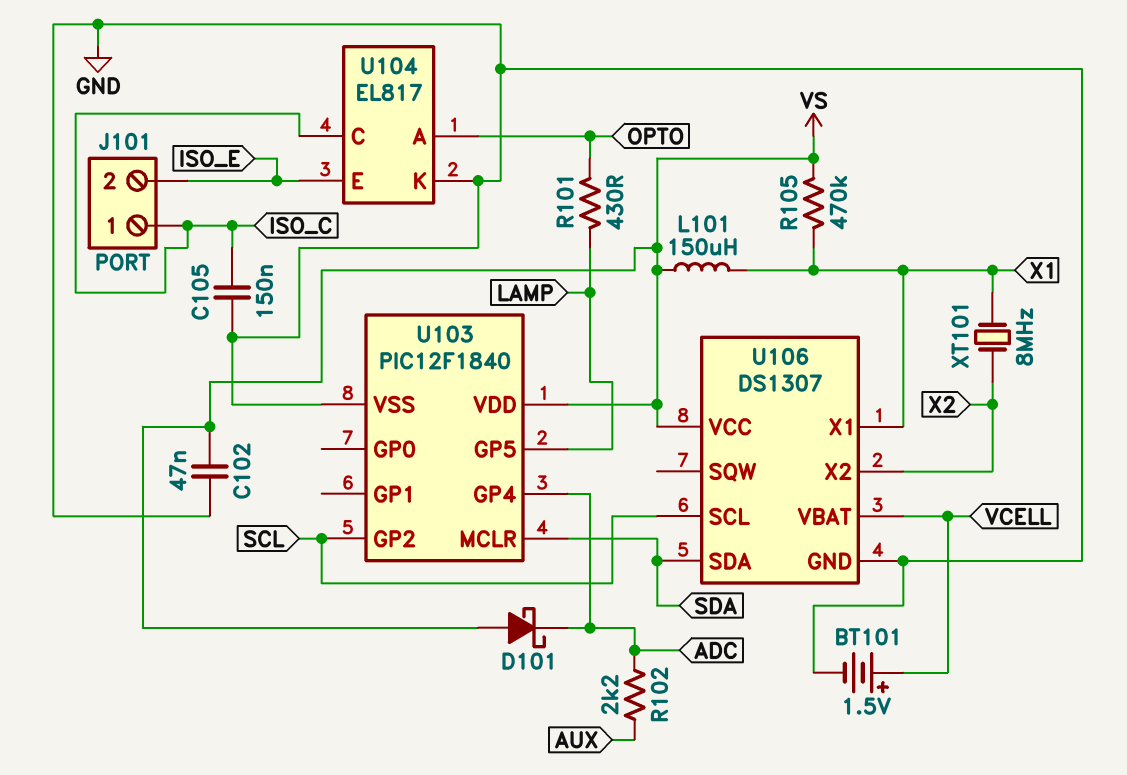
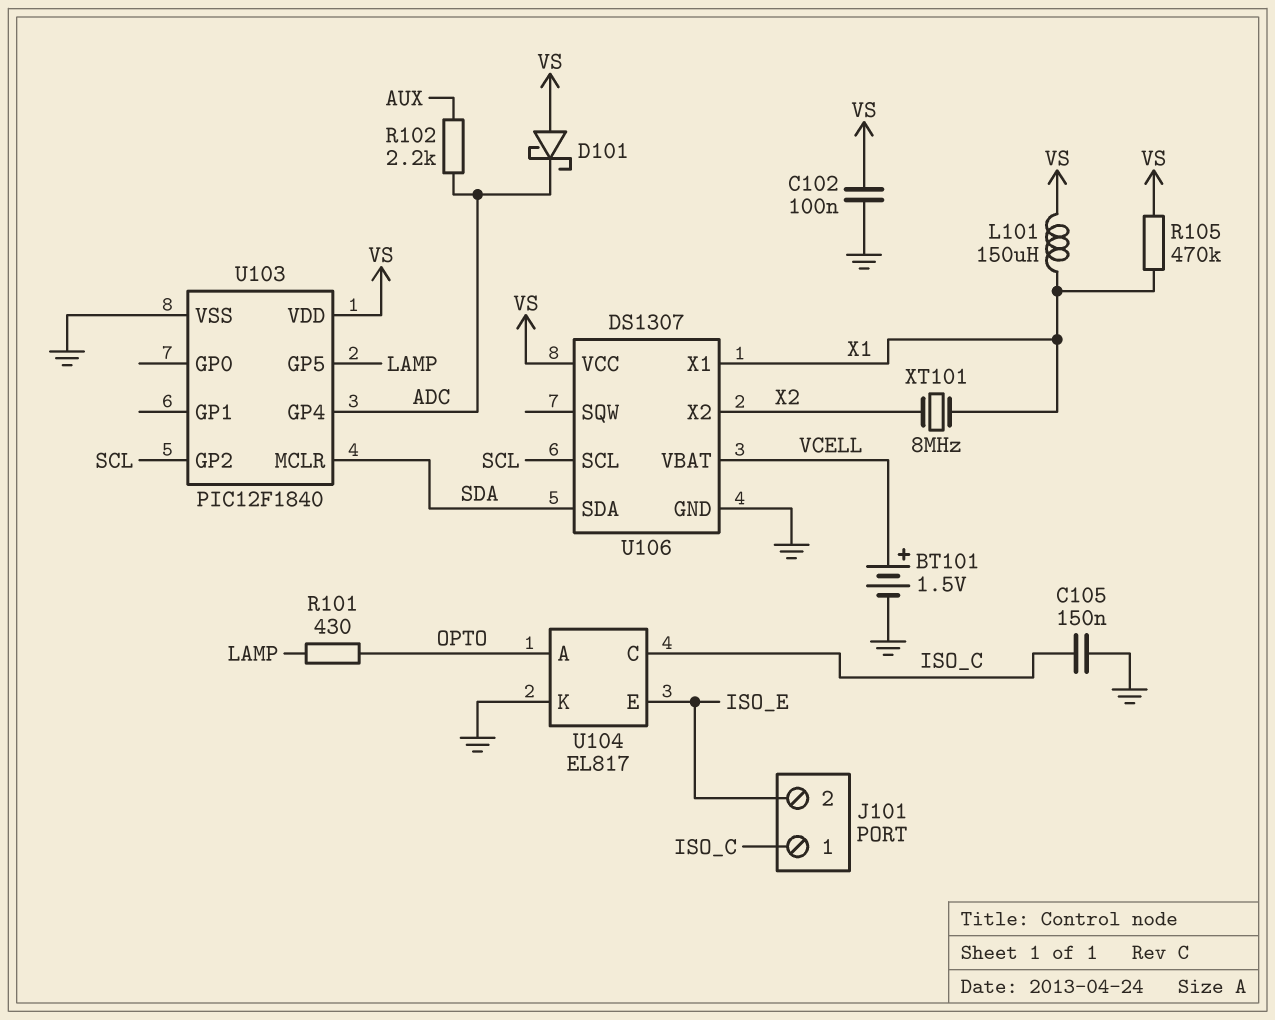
C102: 47nF (GND, VS) -> 100nF (GND, VS)

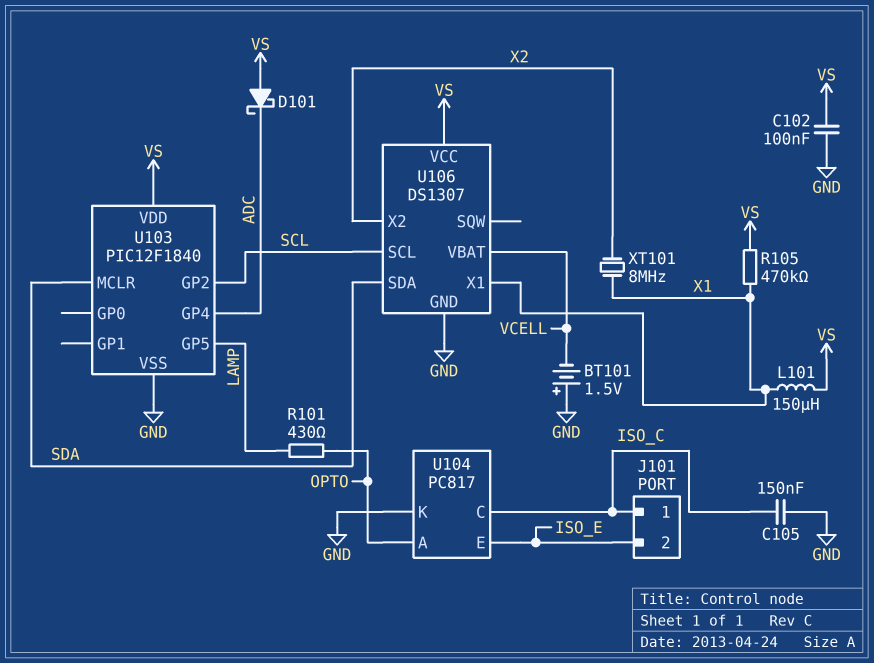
BT101: 1.5V (plus VCELL, minus GND) -> 1.5V (plus GND, minus VCELL)
R102: 2.2k (ADC, AUX) -> none
U104: EL817 -> PC817

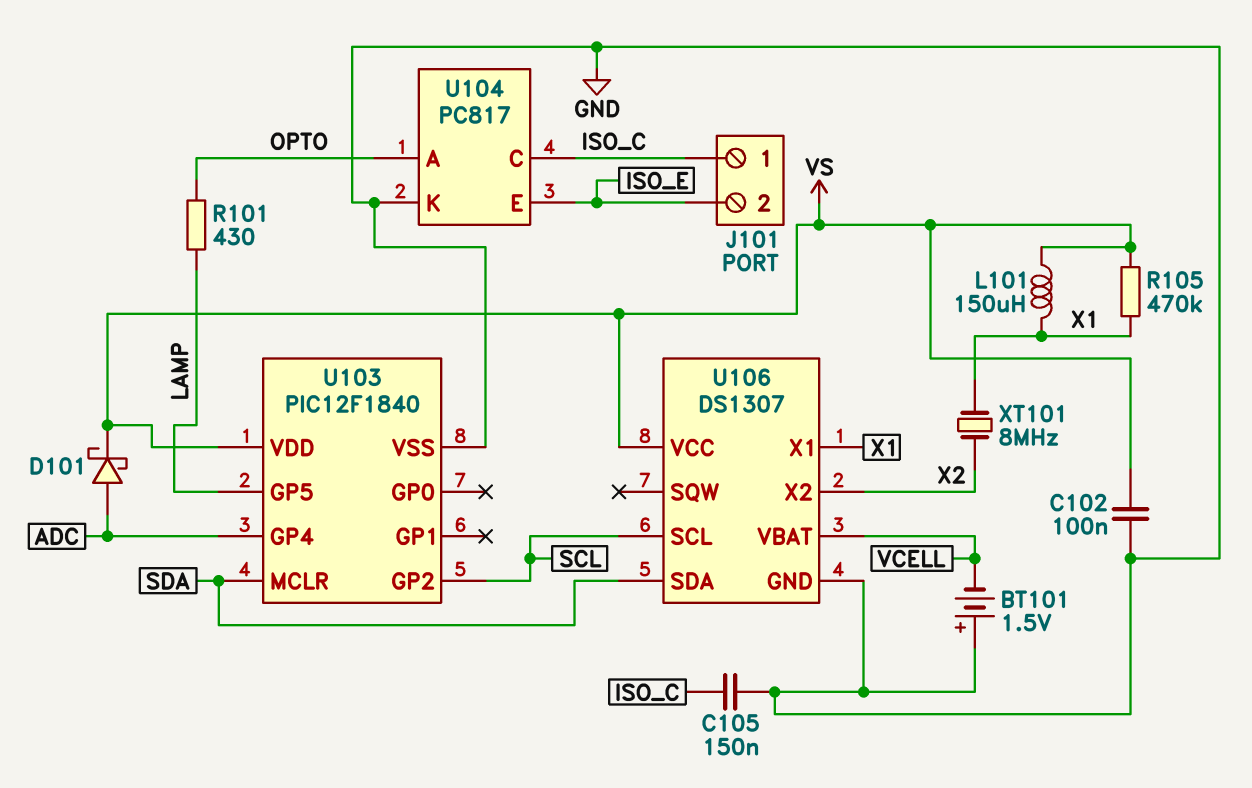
D101: schottky (A VS, K ADC) -> schottky (A ADC, K VS)

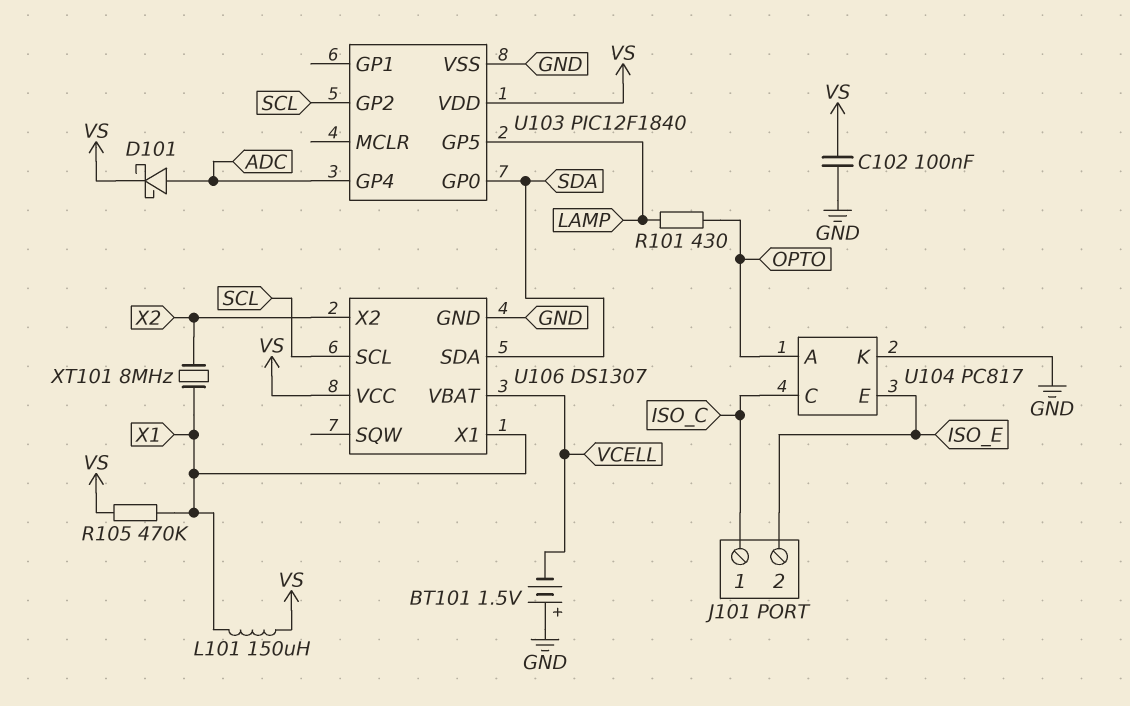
C105: 150nF (GND, ISO_C) -> none
U103 pin GP0: none -> SDA
U103 pin MCLR: SDA -> none

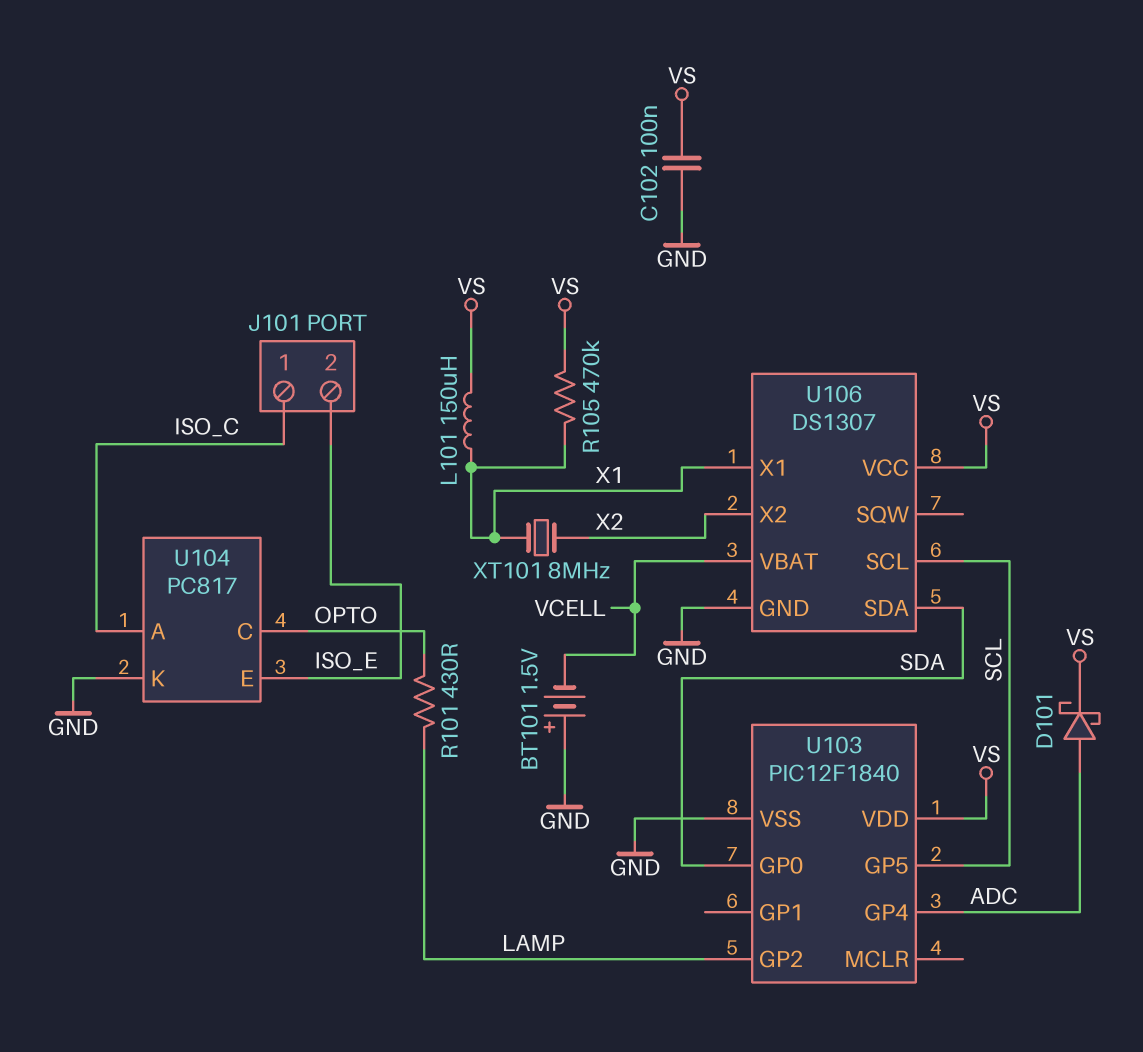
U103 pin GP2: SCL -> LAMP
U103 pin GP5: LAMP -> SCL
U104 pin A: OPTO -> ISO_C
U104 pin C: ISO_C -> OPTO

